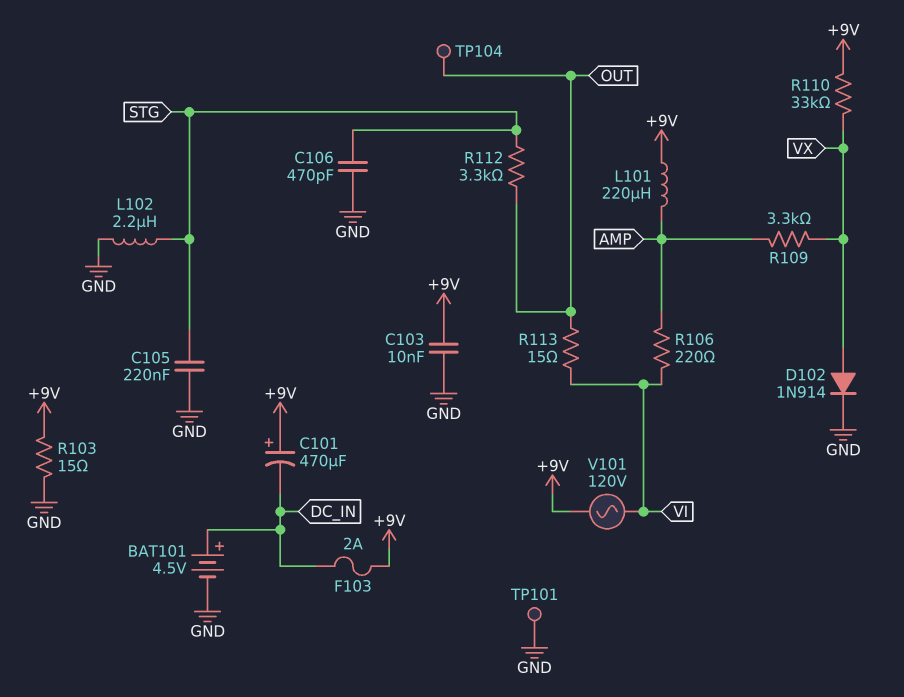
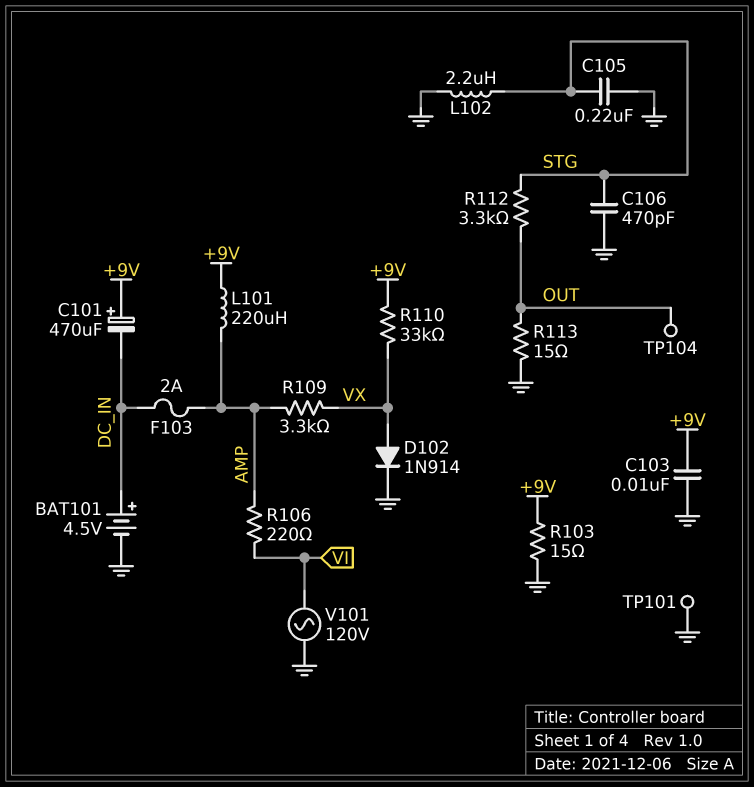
F103: 2A (+9V, DC_IN) -> 2A (AMP, DC_IN)
R113: 15 (OUT, VI) -> 15 (GND, OUT)
V101: AC 120V (+9V, VI) -> AC 120V (GND, VI)

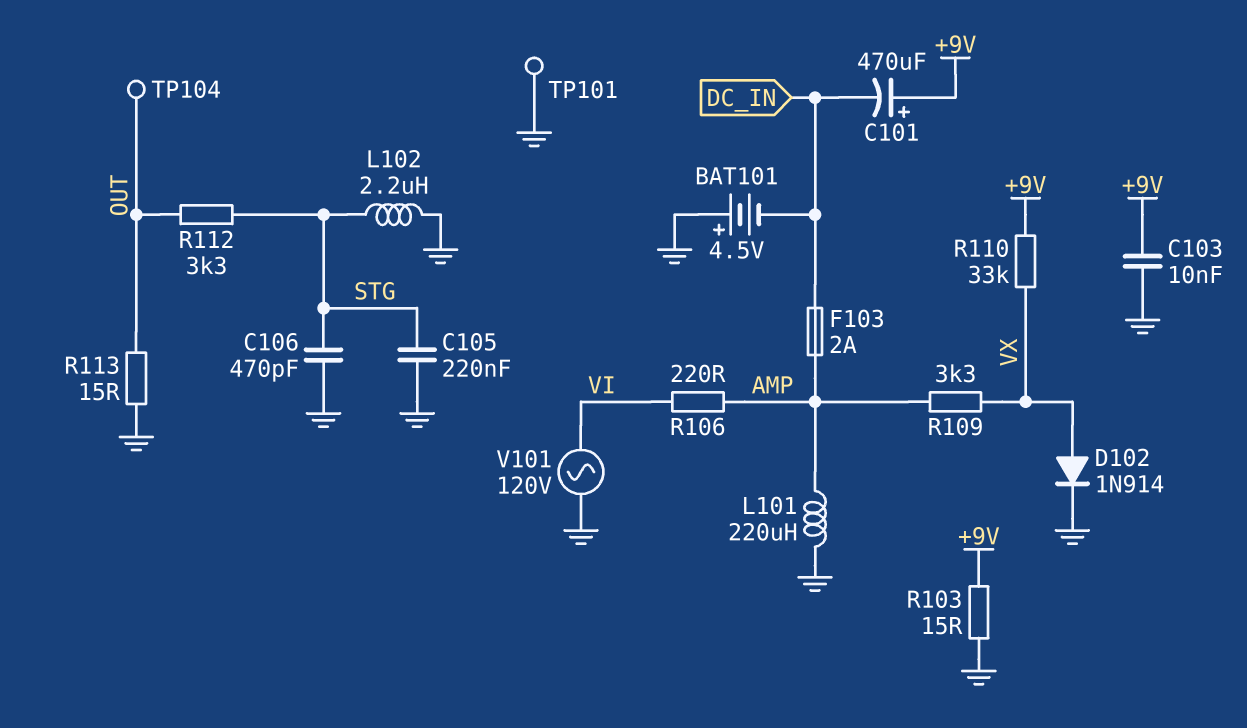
BAT101: 4.5V (plus DC_IN, minus GND) -> 4.5V (plus GND, minus DC_IN)
L101: 220uH (+9V, AMP) -> 220uH (AMP, GND)

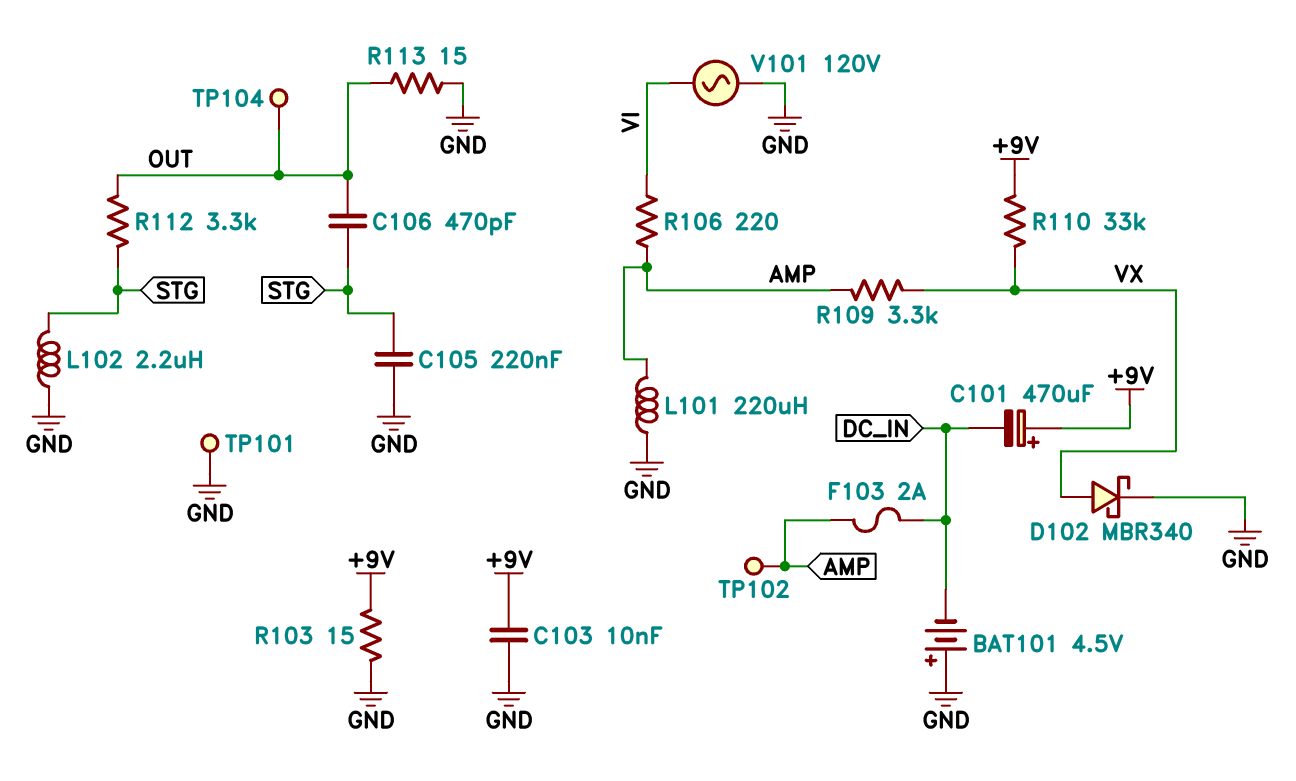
C106: 470pF (GND, STG) -> 470pF (OUT, STG)
D102: diode 1N914 (A VX, K GND) -> schottky MBR340 (A VX, K GND)
TP102: none -> test point (AMP)

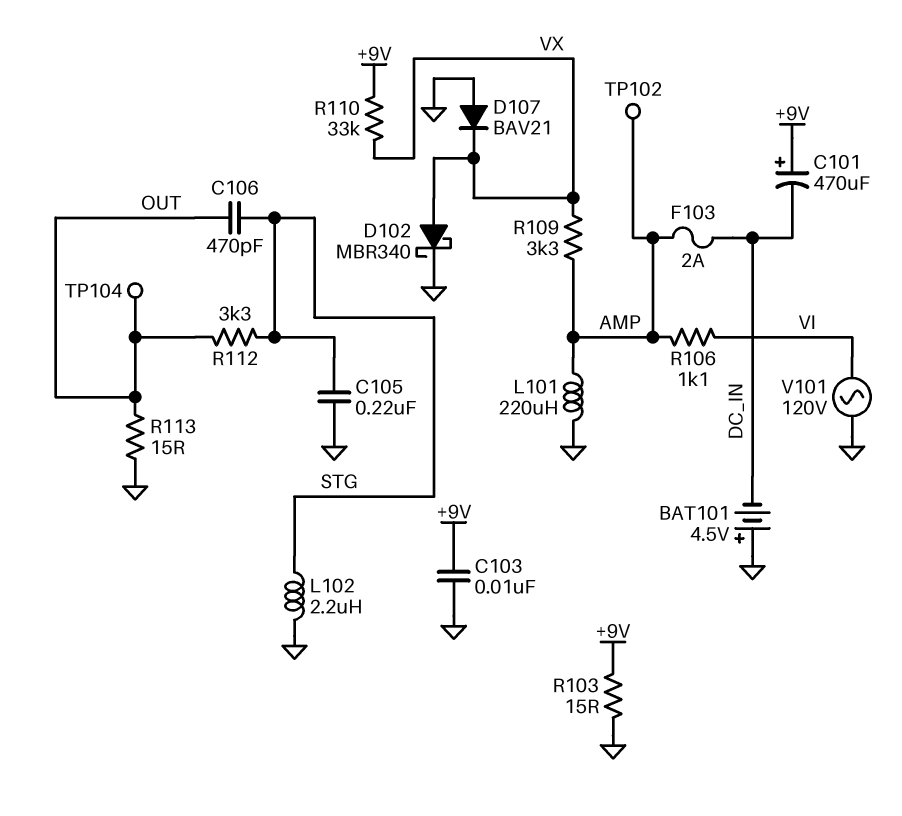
D107: none -> diode BAV21 (A GND, K VX)
R106: 220 (AMP, VI) -> 1.1k (AMP, VI)
TP101: test point (GND) -> none

